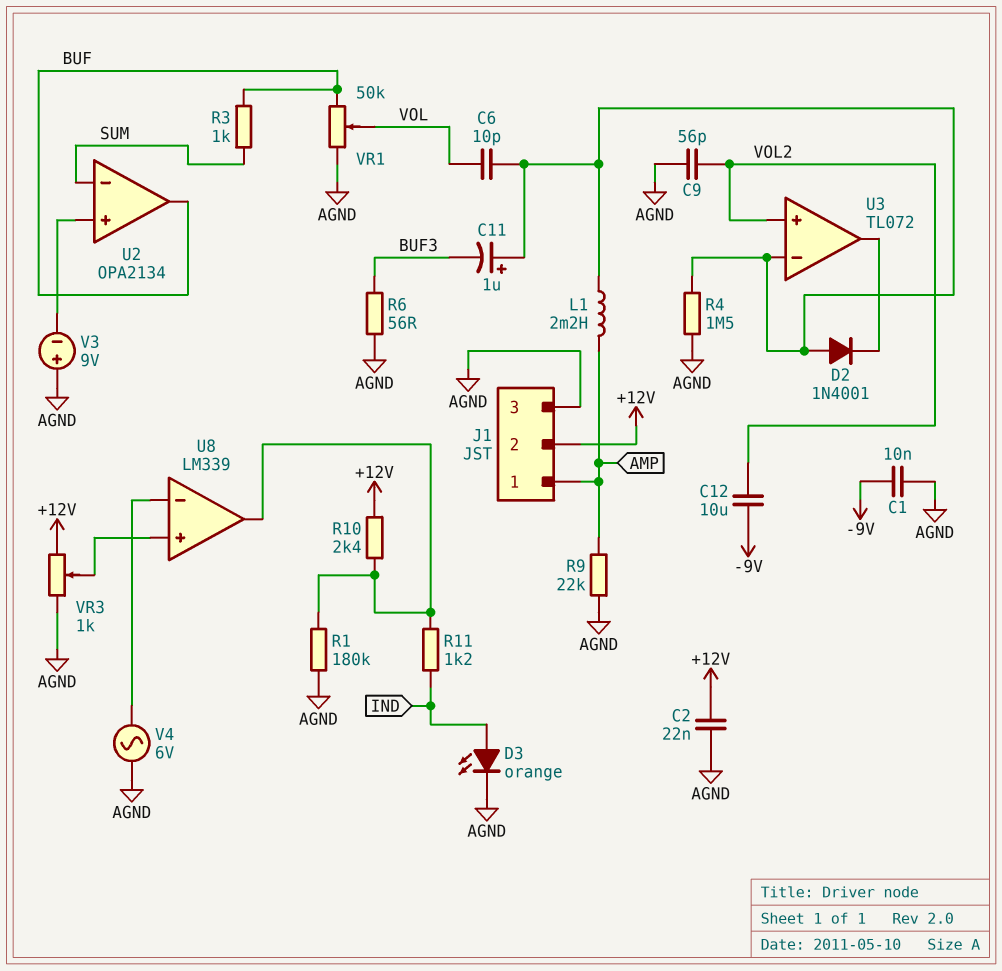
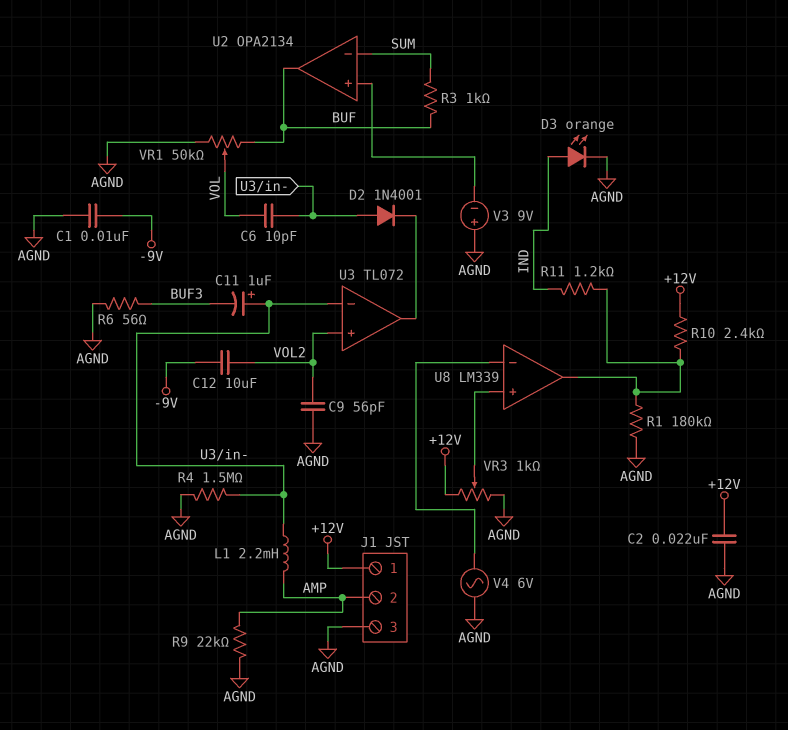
J1 pin 1: AMP -> +12V
J1 pin 2: +12V -> AMP

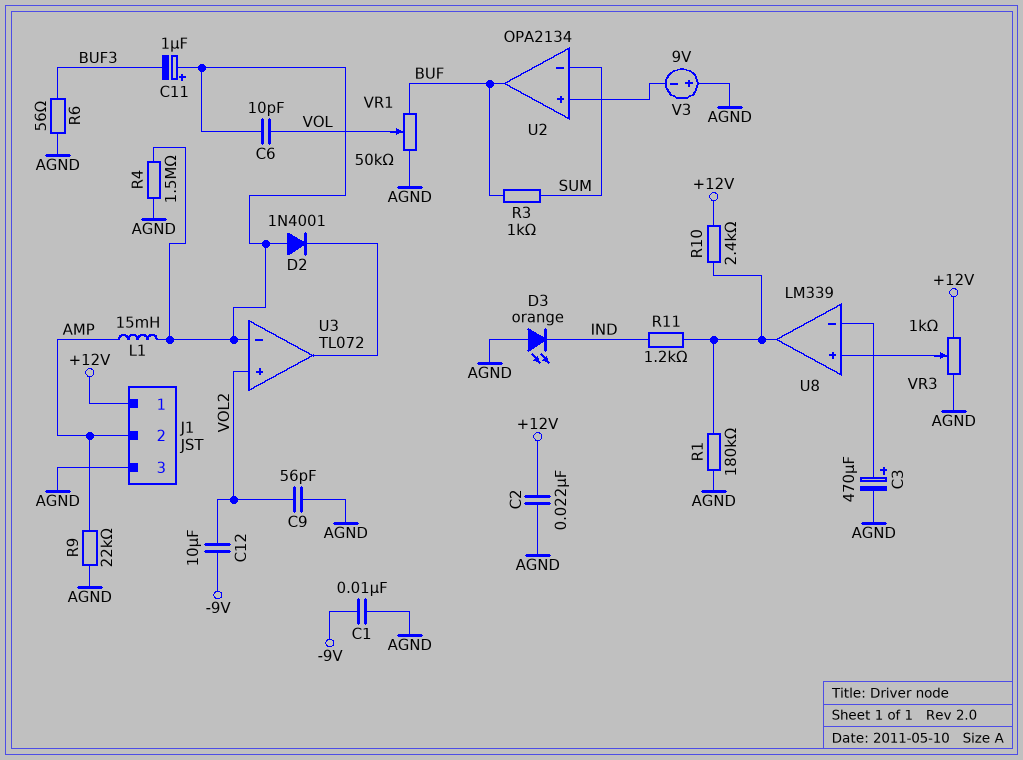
C3: none -> 470uF (plus U8/in-, minus AGND)
D3: LED orange (A IND, K AGND) -> LED orange (A AGND, K IND)
L1: 2.2mH (AMP, U3/in-) -> 15mH (AMP, U3/in-)
V4: AC 6V (AGND, U8/in-) -> none

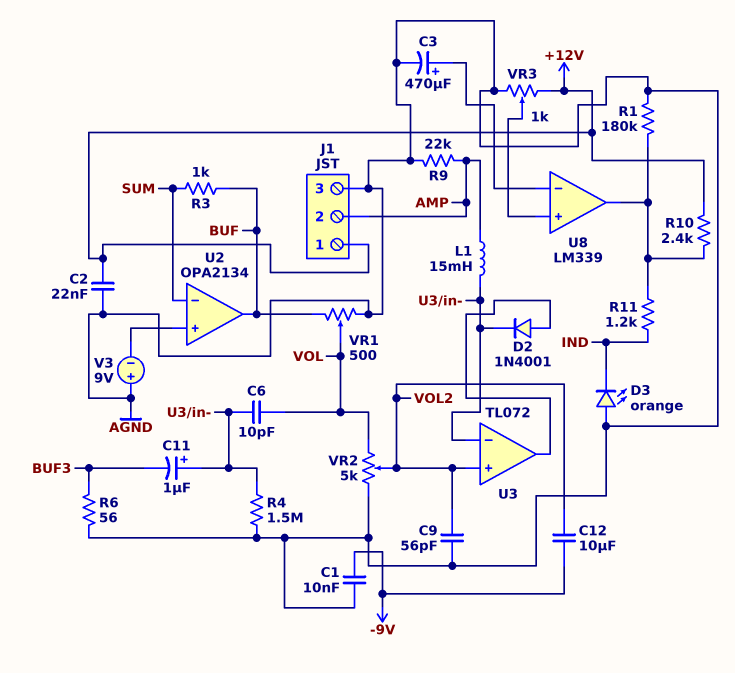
D2: diode 1N4001 (A U3/in-, K U3/out) -> diode 1N4001 (A U3/out, K U3/in-)
VR1: 50k (AGND, BUF, wiper VOL) -> 500 (AGND, BUF, wiper VOL)
VR2: none -> 5k (AGND, VOL, wiper VOL2)

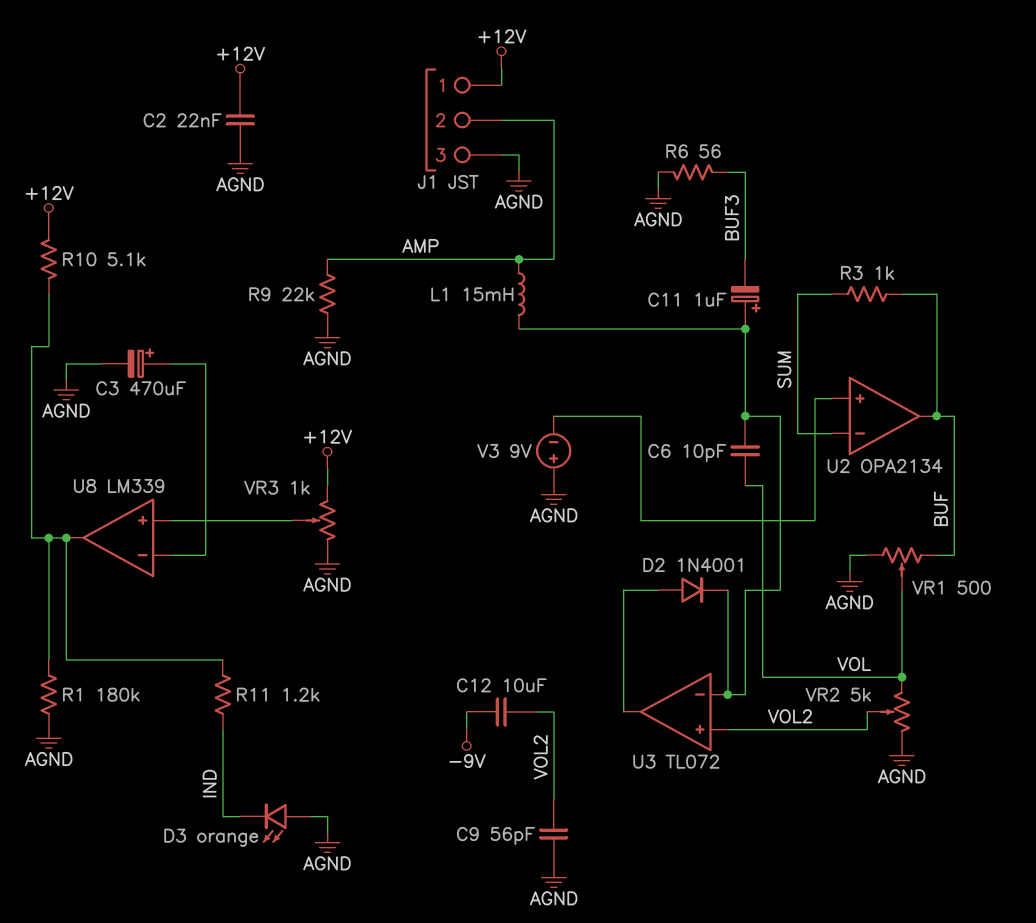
C1: 10nF (-9V, AGND) -> none
R4: 1.5M (AGND, U3/in-) -> none
R10: 2.4k (+12V, U8/out) -> 5.1k (+12V, U8/out)

